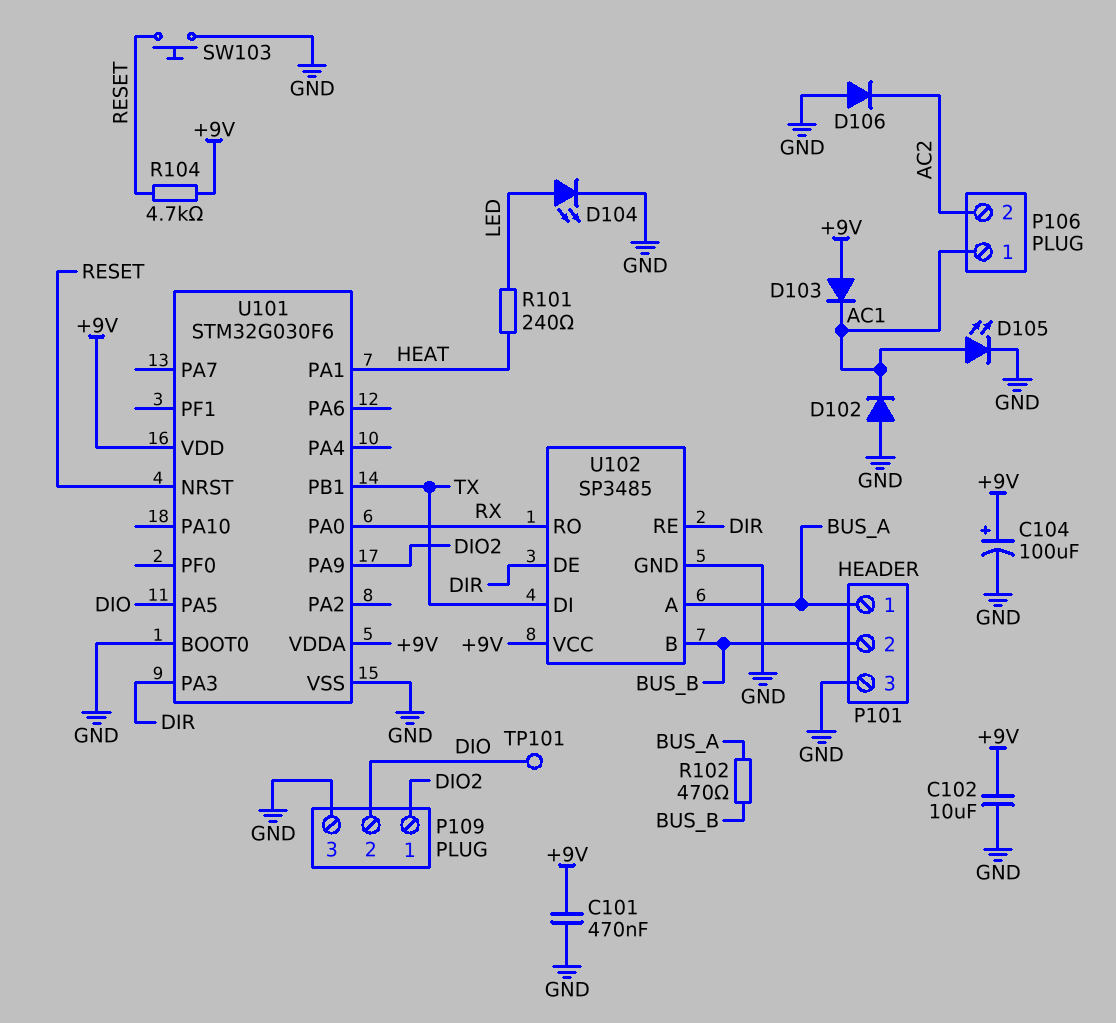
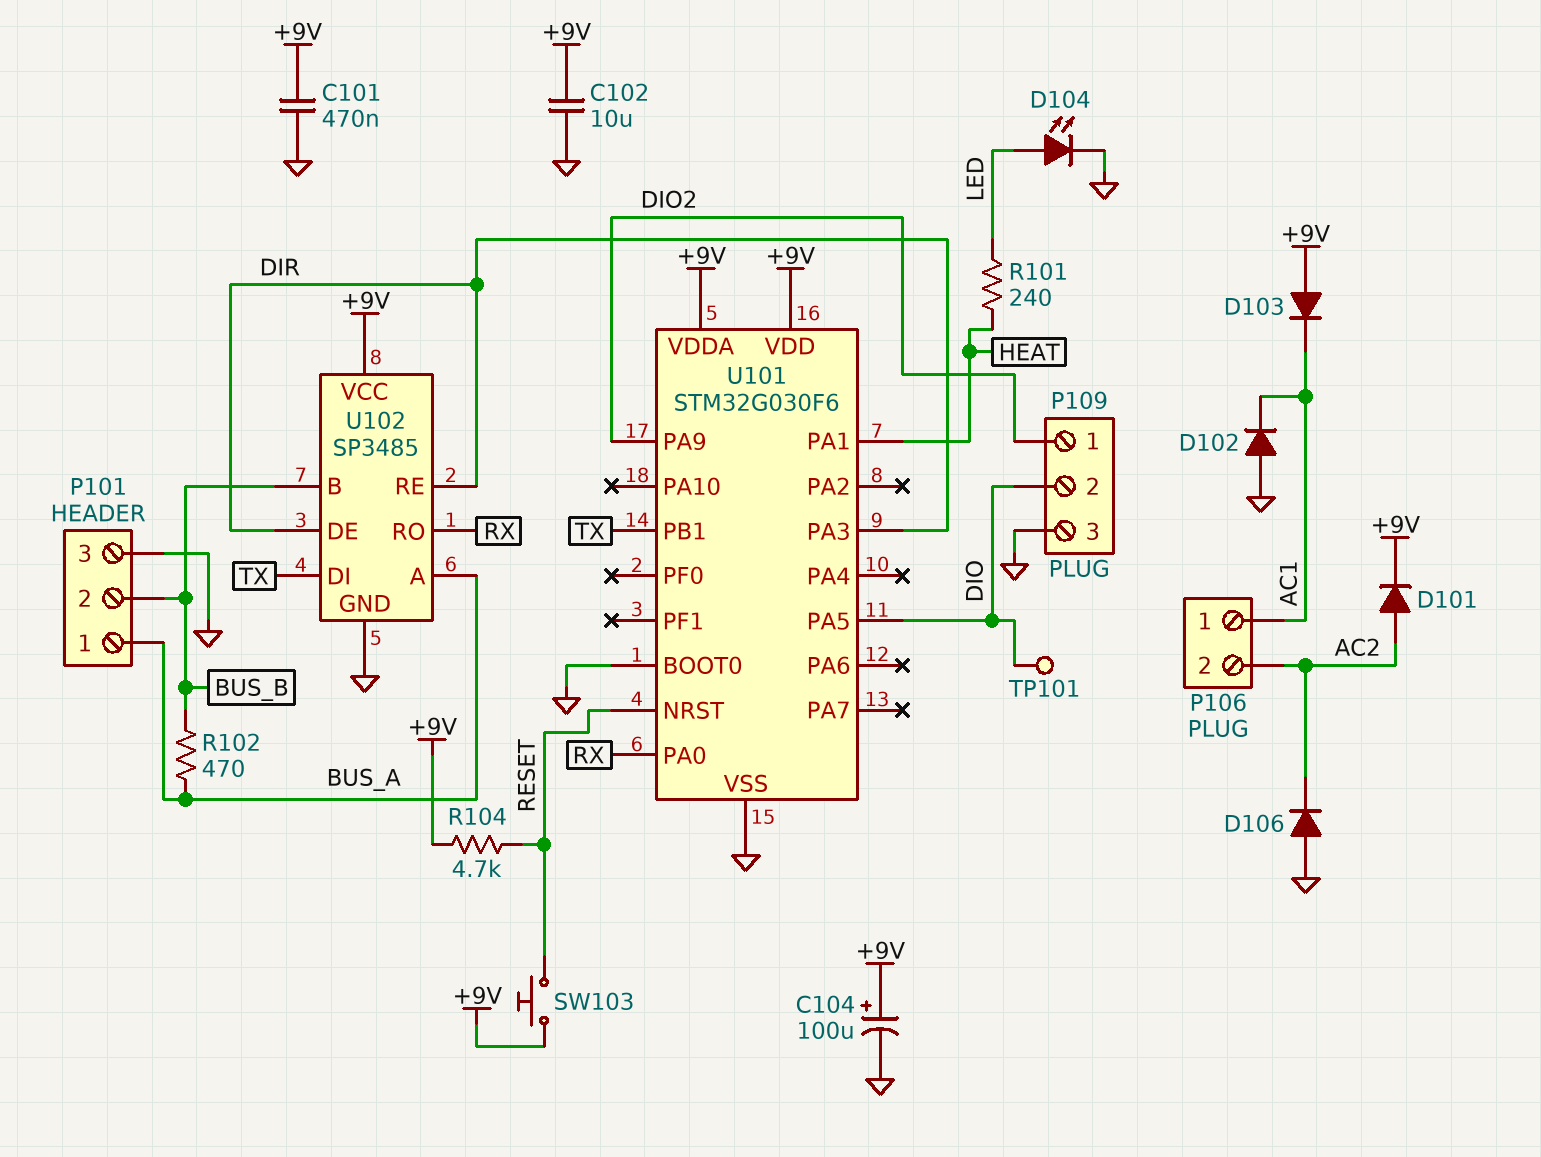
D101: none -> diode (A AC2, K +9V)
D105: LED (A AC1, K GND) -> none
SW103: button (GND, RESET) -> button (+9V, RESET)

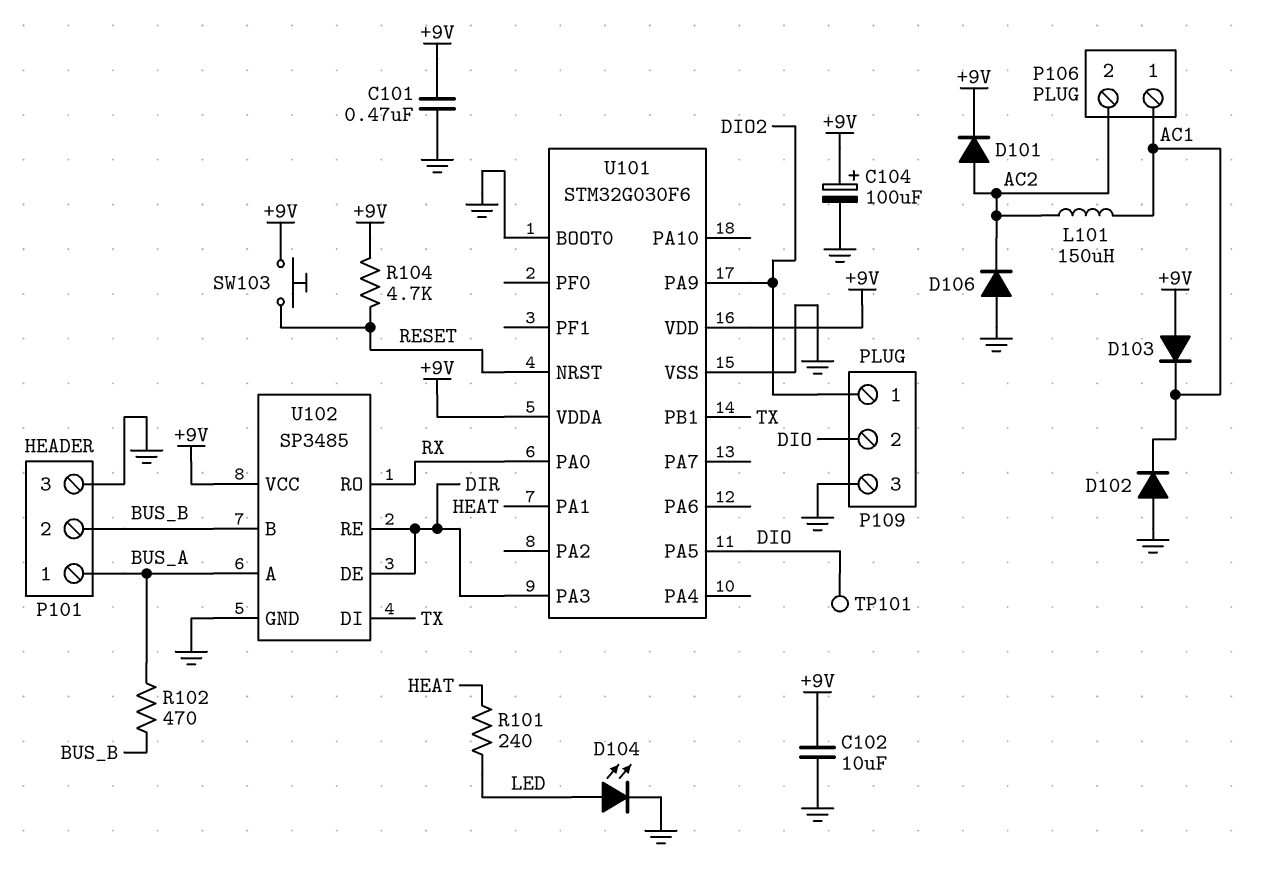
L101: none -> 150uH (AC1, AC2)

